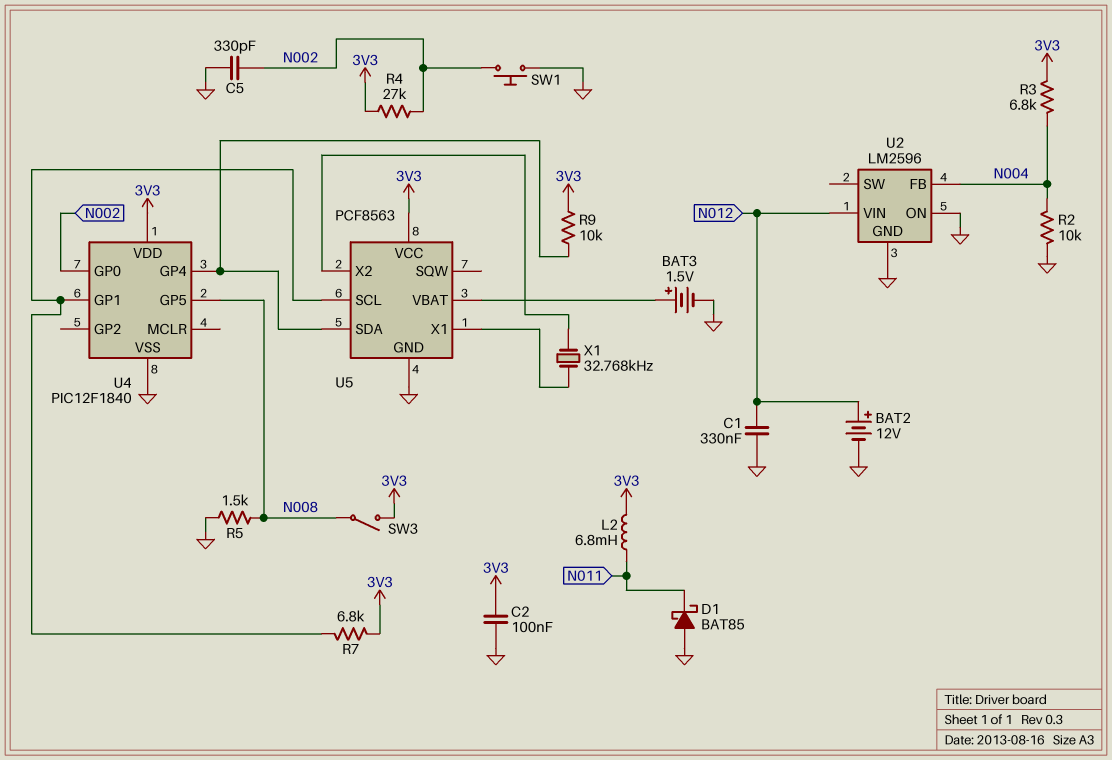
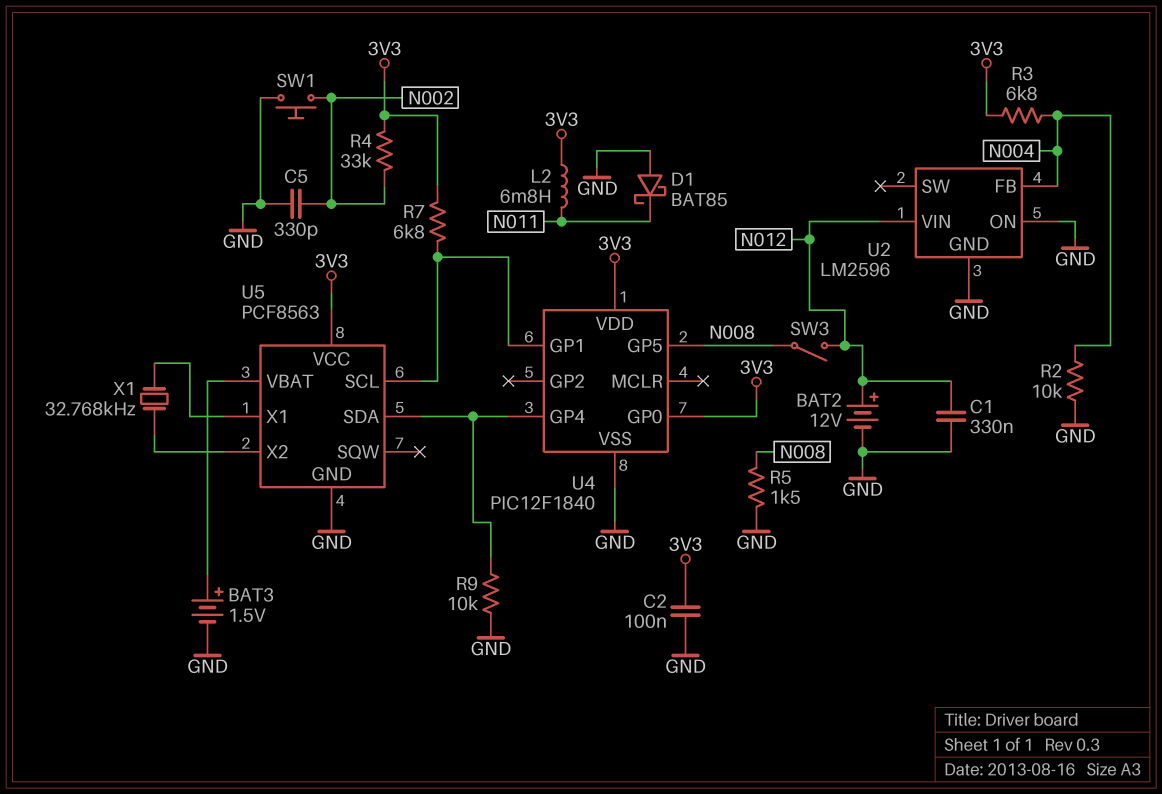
R4: 27k (3V3, N002) -> 33k (3V3, N002)
R9: 10k (3V3, U4/GP4) -> 10k (GND, U4/GP4)
SW3: switch (3V3, N008) -> switch (N008, N012)
U4 pin GP0: N002 -> 3V3

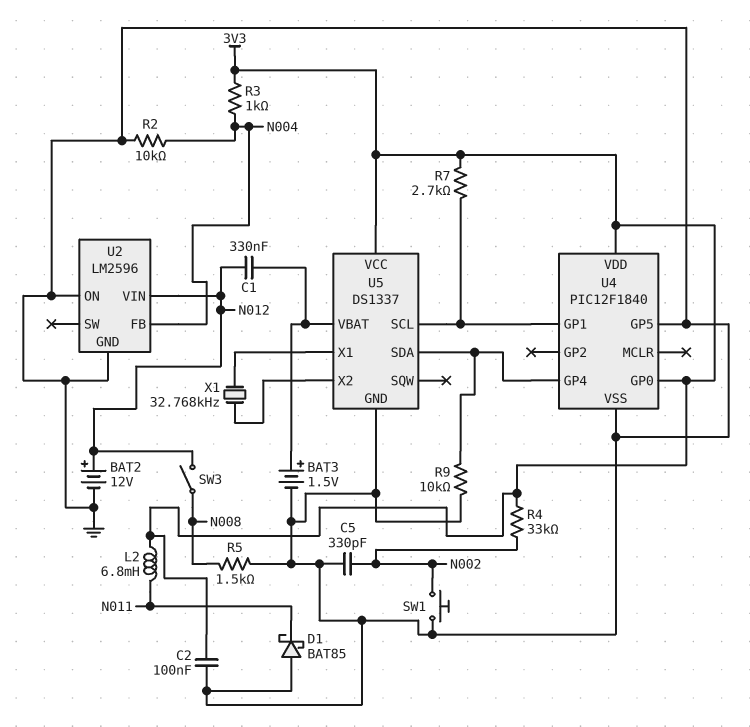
C1: 330nF (GND, N012) -> 330nF (N012, U5/VBAT)
R3: 6.8k (3V3, N004) -> 1k (3V3, N004)
R7: 6.8k (3V3, U4/GP1) -> 2.7k (3V3, U4/GP1)
U4 pin GP5: N008 -> GND
U5: PCF8563 -> DS1337

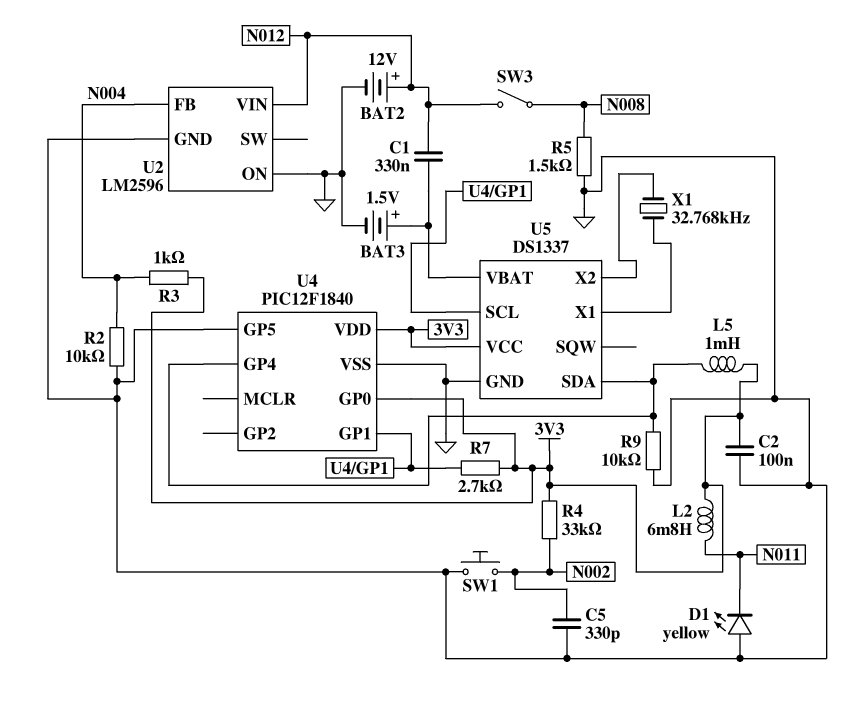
D1: schottky BAT85 (A GND, K N011) -> LED yellow (A GND, K N011)
L5: none -> 1mH (3V3, U4/GP4)

